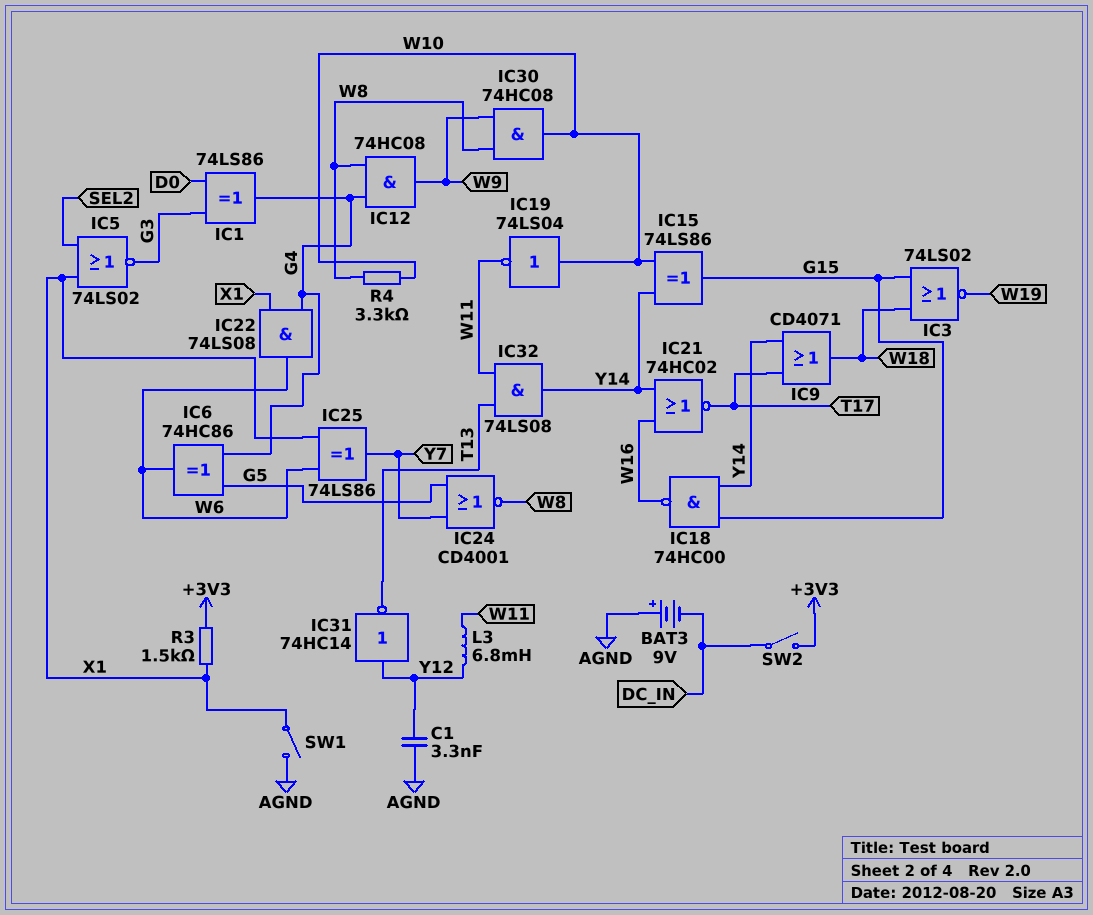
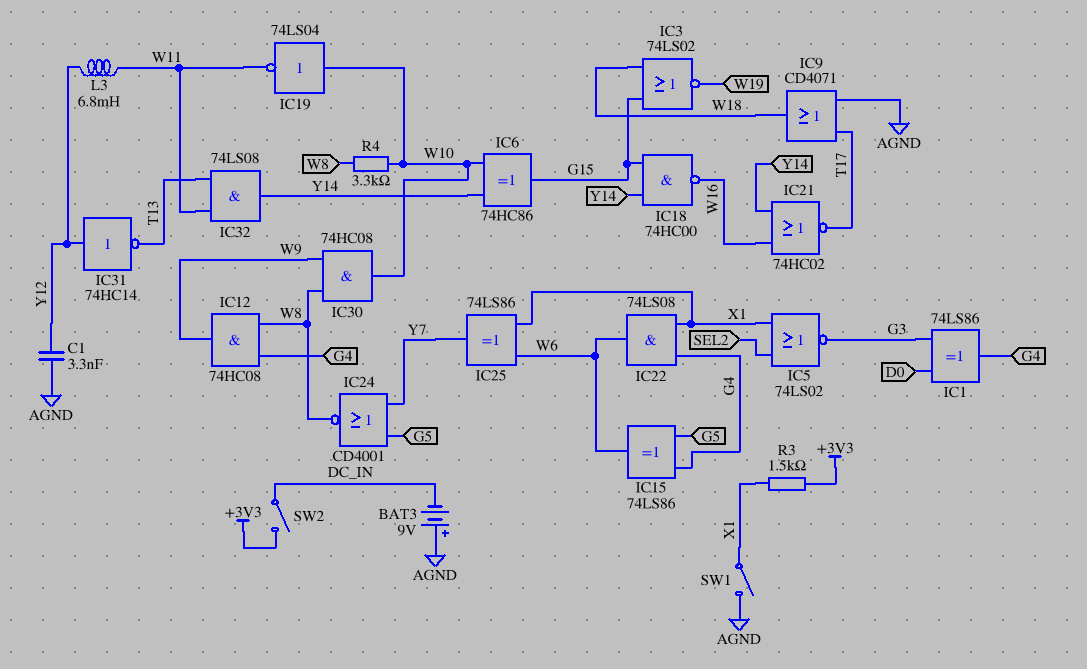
IC6: XOR 74HC86 (in G4, in G5, out W6) -> XOR 74HC86 (in W10, in Y14, out G15)
IC9: OR CD4071 (in T17, in Y14, out W18) -> OR CD4071 (in AGND, in T17, out W18)
IC15: XOR 74LS86 (in W10, in Y14, out G15) -> XOR 74LS86 (in G4, in G5, out W6)

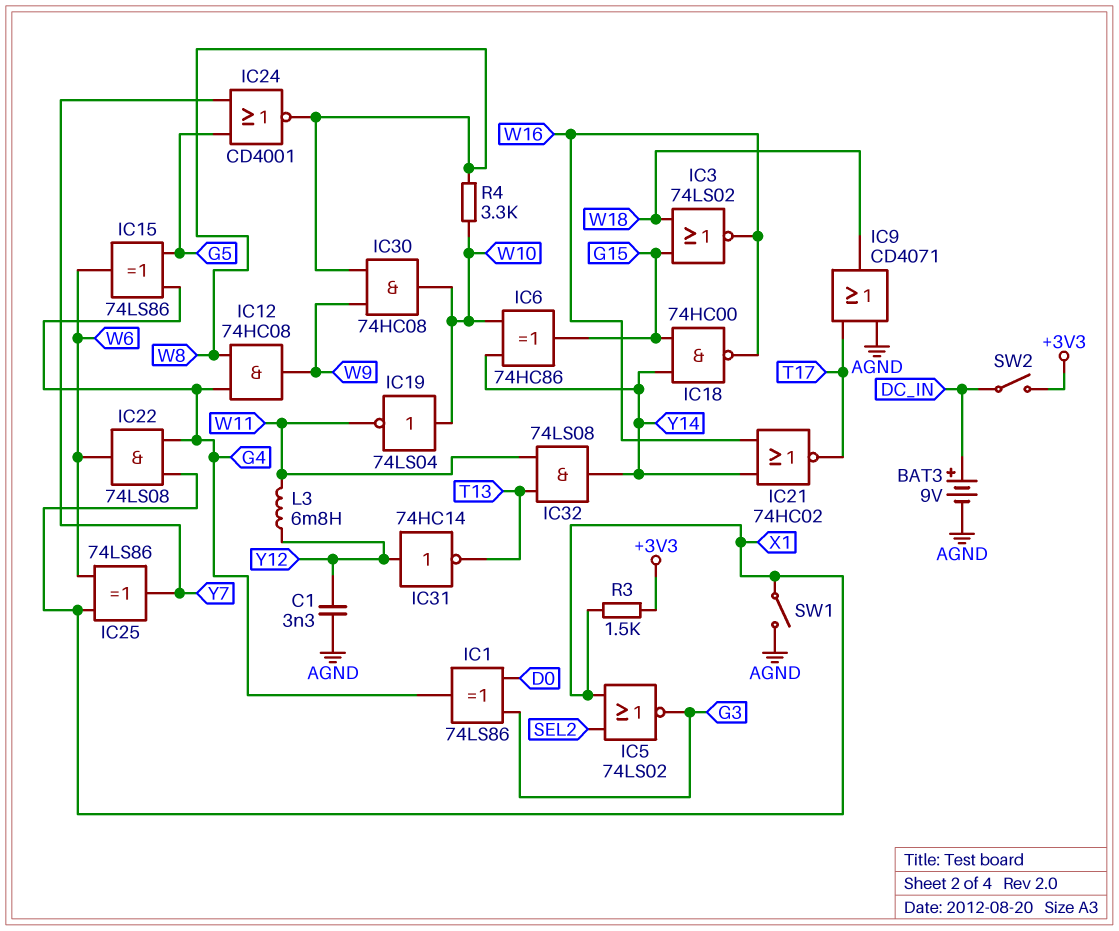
BAT3: 9V (plus AGND, minus DC_IN) -> 9V (plus DC_IN, minus AGND)
IC3: NOR 74LS02 (in G15, in W18, out W19) -> NOR 74LS02 (in G15, in W18, out W16)

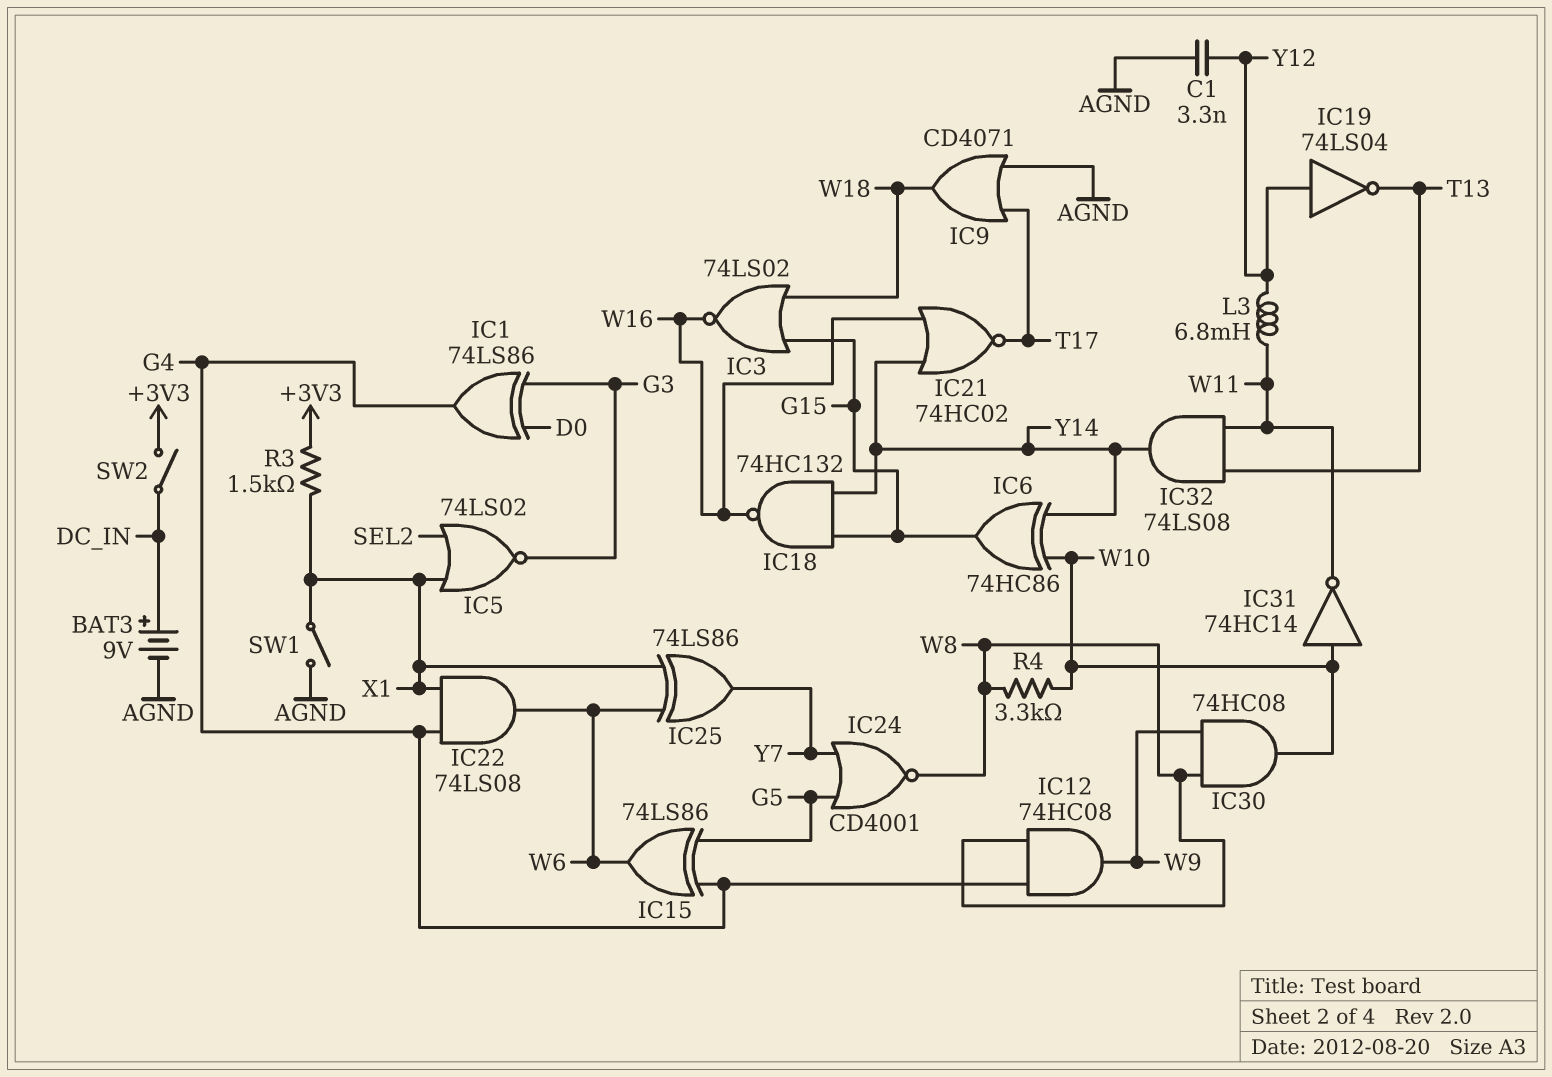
IC18: NAND 74HC00 (in G15, in Y14, out W16) -> NAND 74HC132 (in G15, in Y14, out W16)
IC19: NOT 74LS04 (in W10, out W11) -> NOT 74LS04 (in Y12, out T13)
IC31: NOT 74HC14 (in Y12, out T13) -> NOT 74HC14 (in W10, out W11)

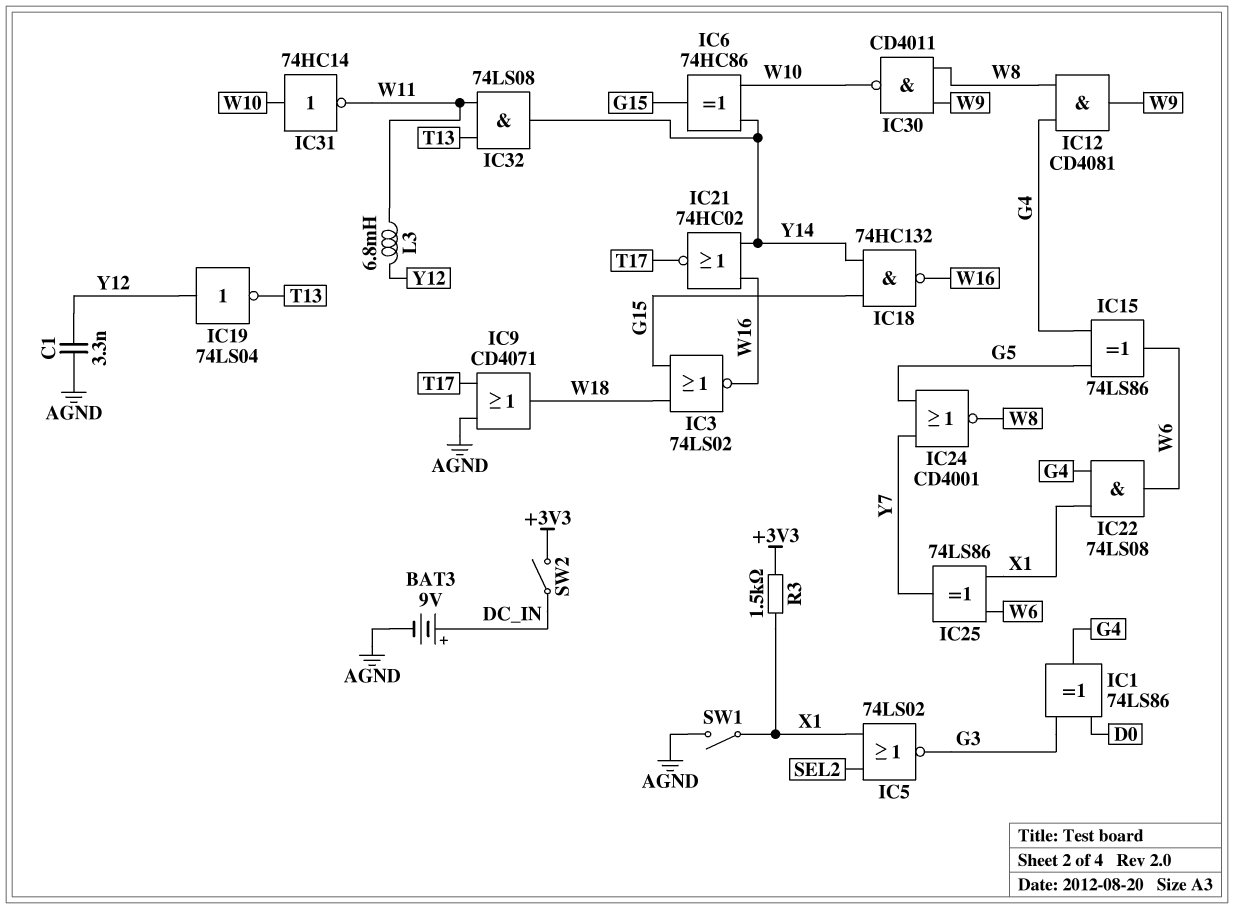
IC12: AND 74HC08 (in G4, in W8, out W9) -> AND CD4081 (in G4, in W8, out W9)
IC30: AND 74HC08 (in W8, in W9, out W10) -> NAND CD4011 (in W8, in W9, out W10)
R4: 3.3k (W8, W10) -> none

